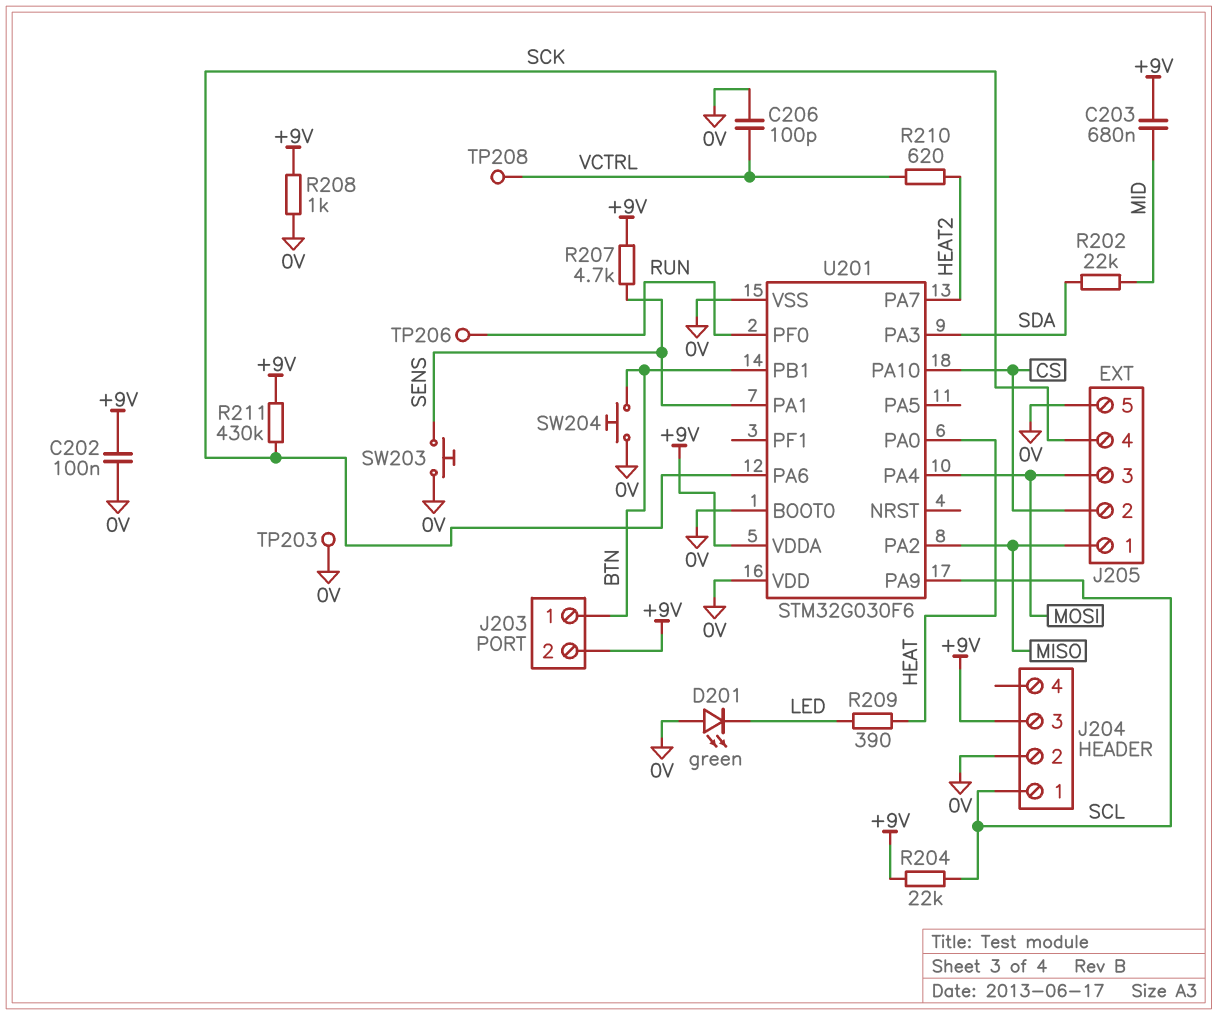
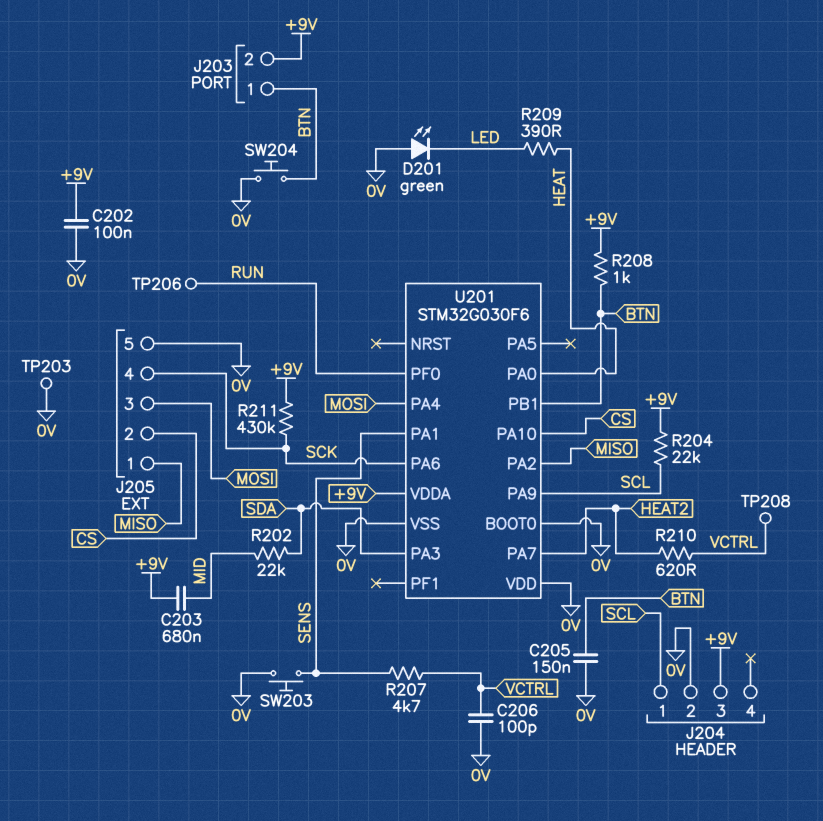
C205: none -> 150nF (0V, BTN)
R207: 4.7k (+9V, SENS) -> 4.7k (SENS, VCTRL)
R208: 1k (+9V, 0V) -> 1k (+9V, BTN)

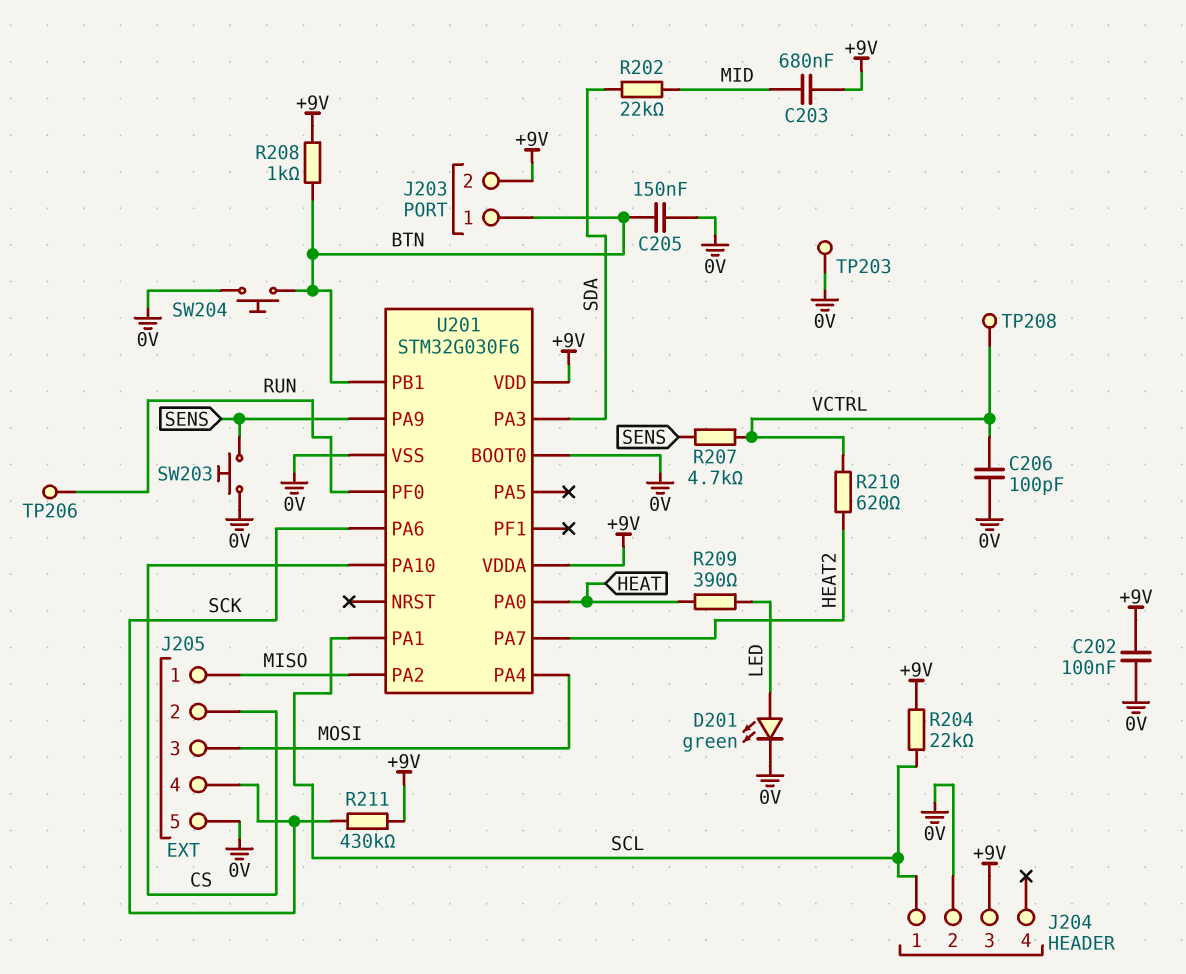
D201: LED green (A 0V, K LED) -> LED green (A LED, K 0V)
U201 pin PA1: SENS -> SCL
U201 pin PA9: SCL -> SENS
U201 pin VDD: 0V -> +9V

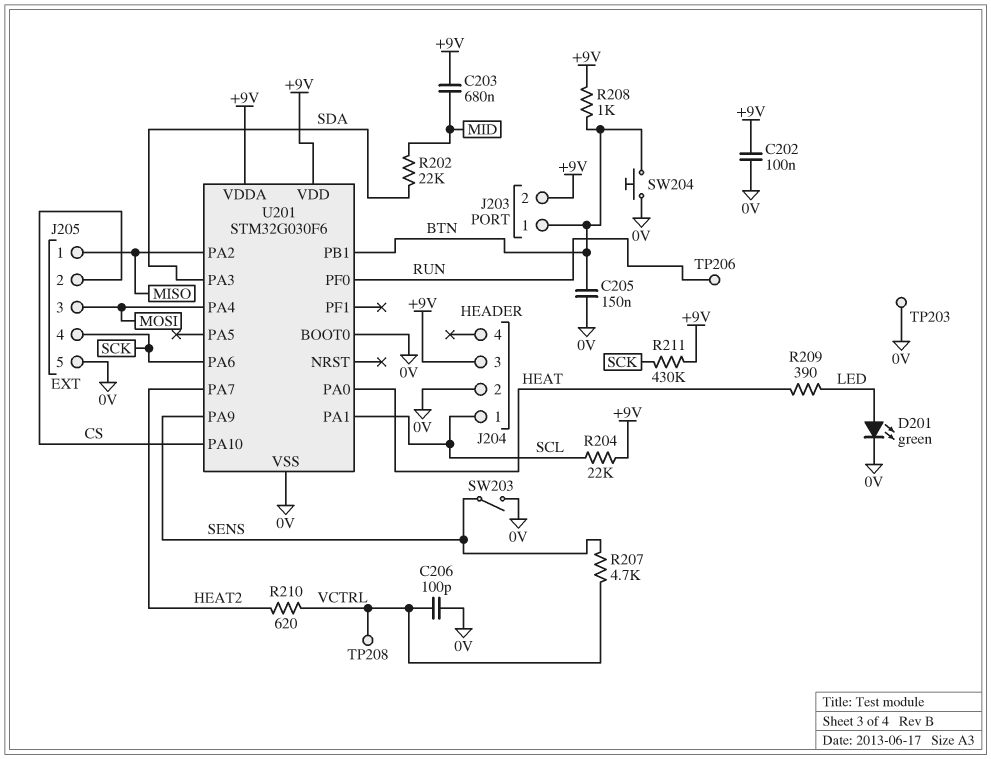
SW203: button (0V, SENS) -> switch (0V, SENS)

